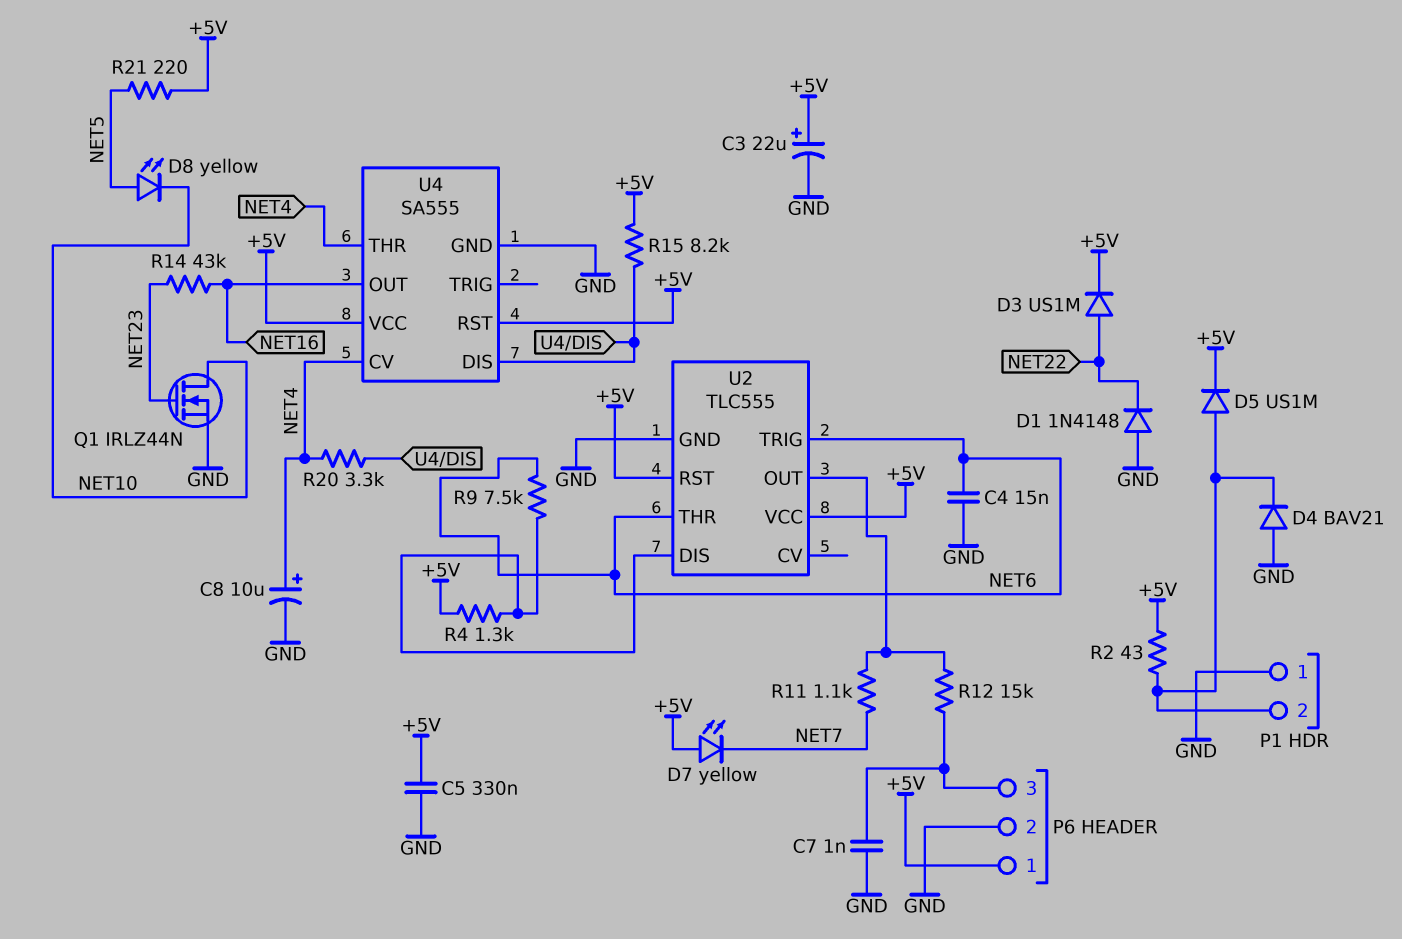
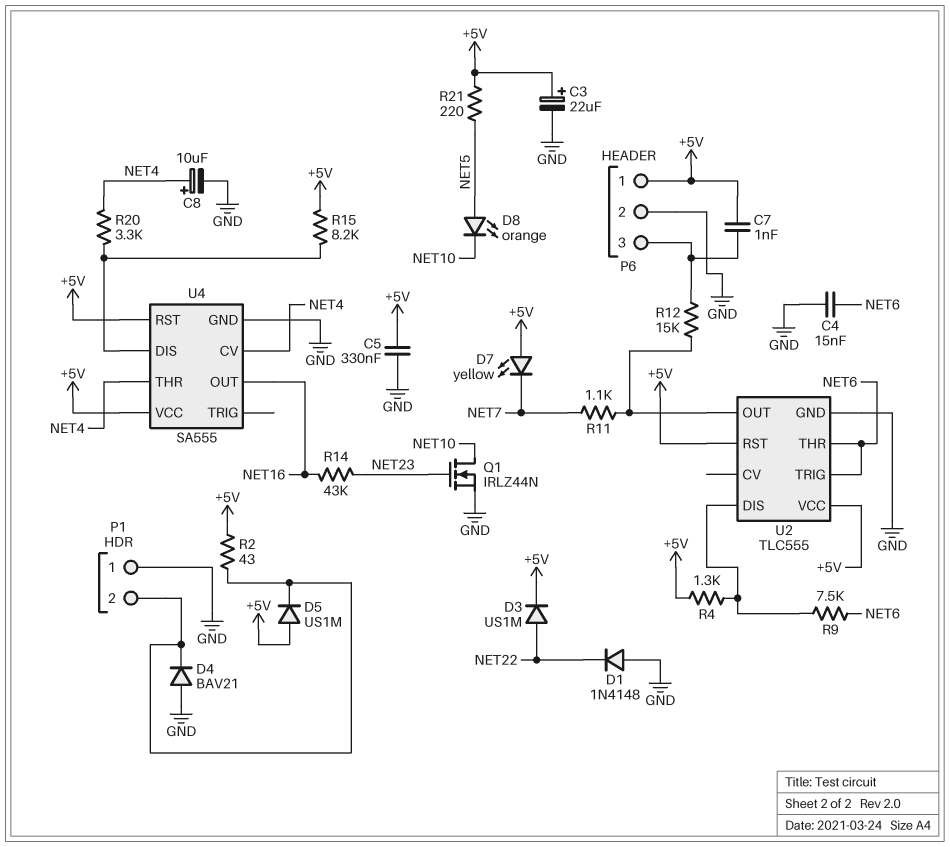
C7: 1nF (GND, P6/3) -> 1nF (+5V, P6/3)
D5: diode US1M (A P1/2, K +5V) -> diode US1M (A +5V, K P1/2)
D8: LED yellow (A NET5, K NET10) -> LED orange (A NET5, K NET10)

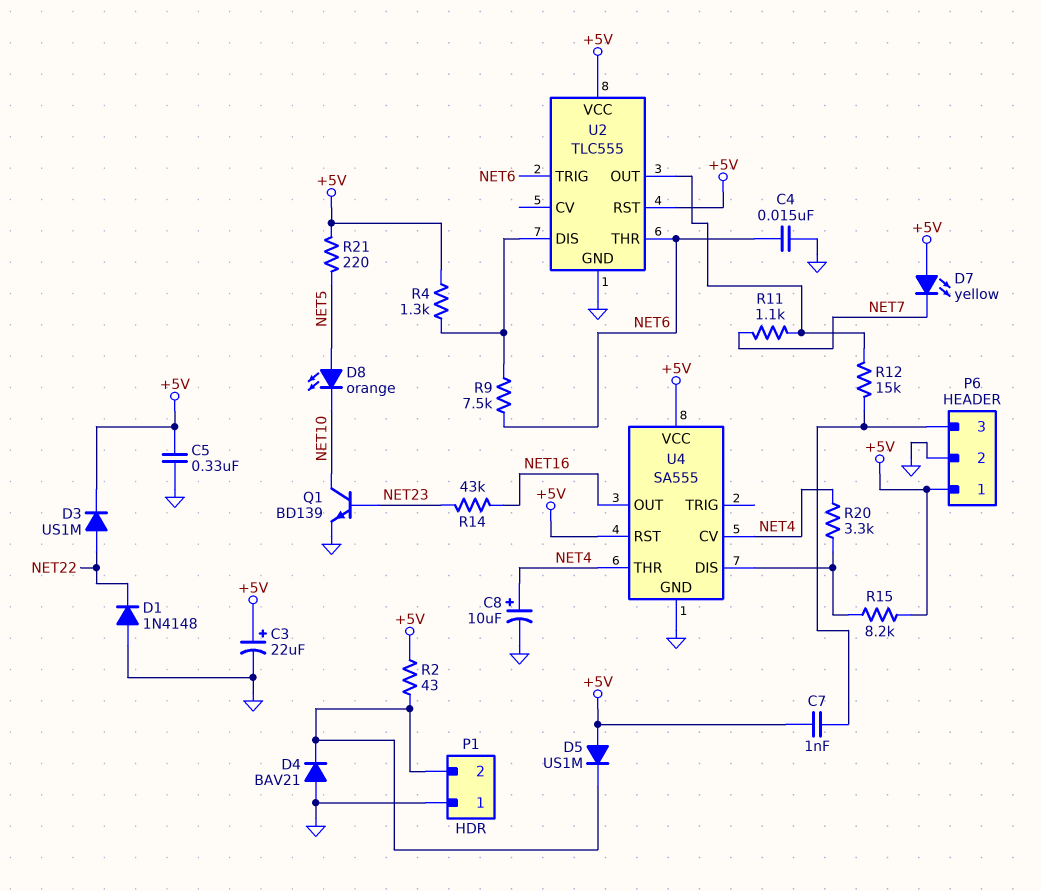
Q1: NMOS IRLZ44N (G NET23, D NET10, S GND) -> NPN BD139 (B NET23, C NET10, E GND)

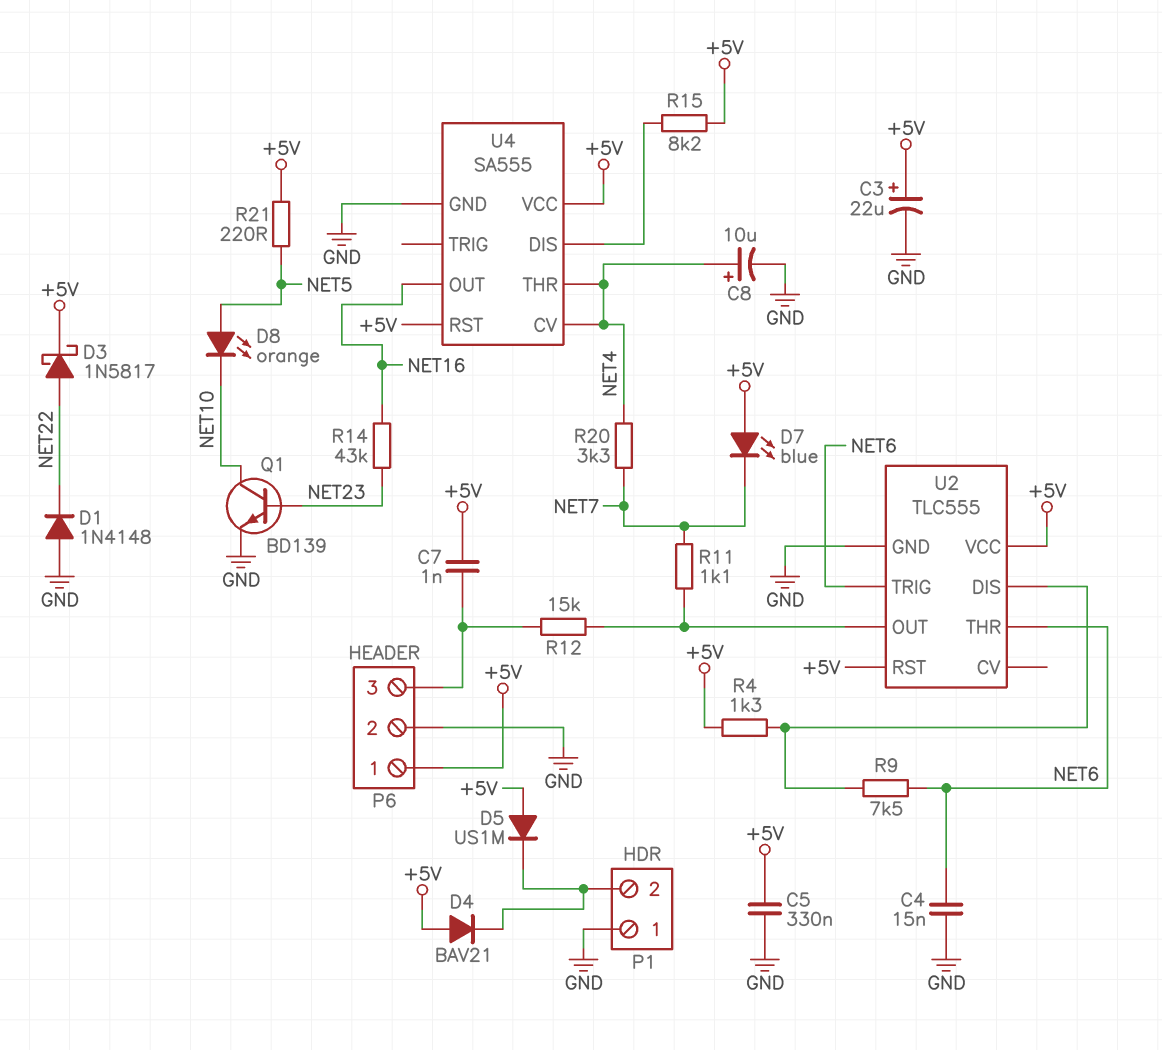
D3: diode US1M (A NET22, K +5V) -> schottky 1N5817 (A NET22, K +5V)
D4: diode BAV21 (A GND, K P1/2) -> diode BAV21 (A +5V, K P1/2)
D7: LED yellow (A +5V, K NET7) -> LED blue (A +5V, K NET7)
R2: 43 (+5V, P1/2) -> none
R20: 3.3k (NET4, U4/DIS) -> 3.3k (NET4, NET7)

